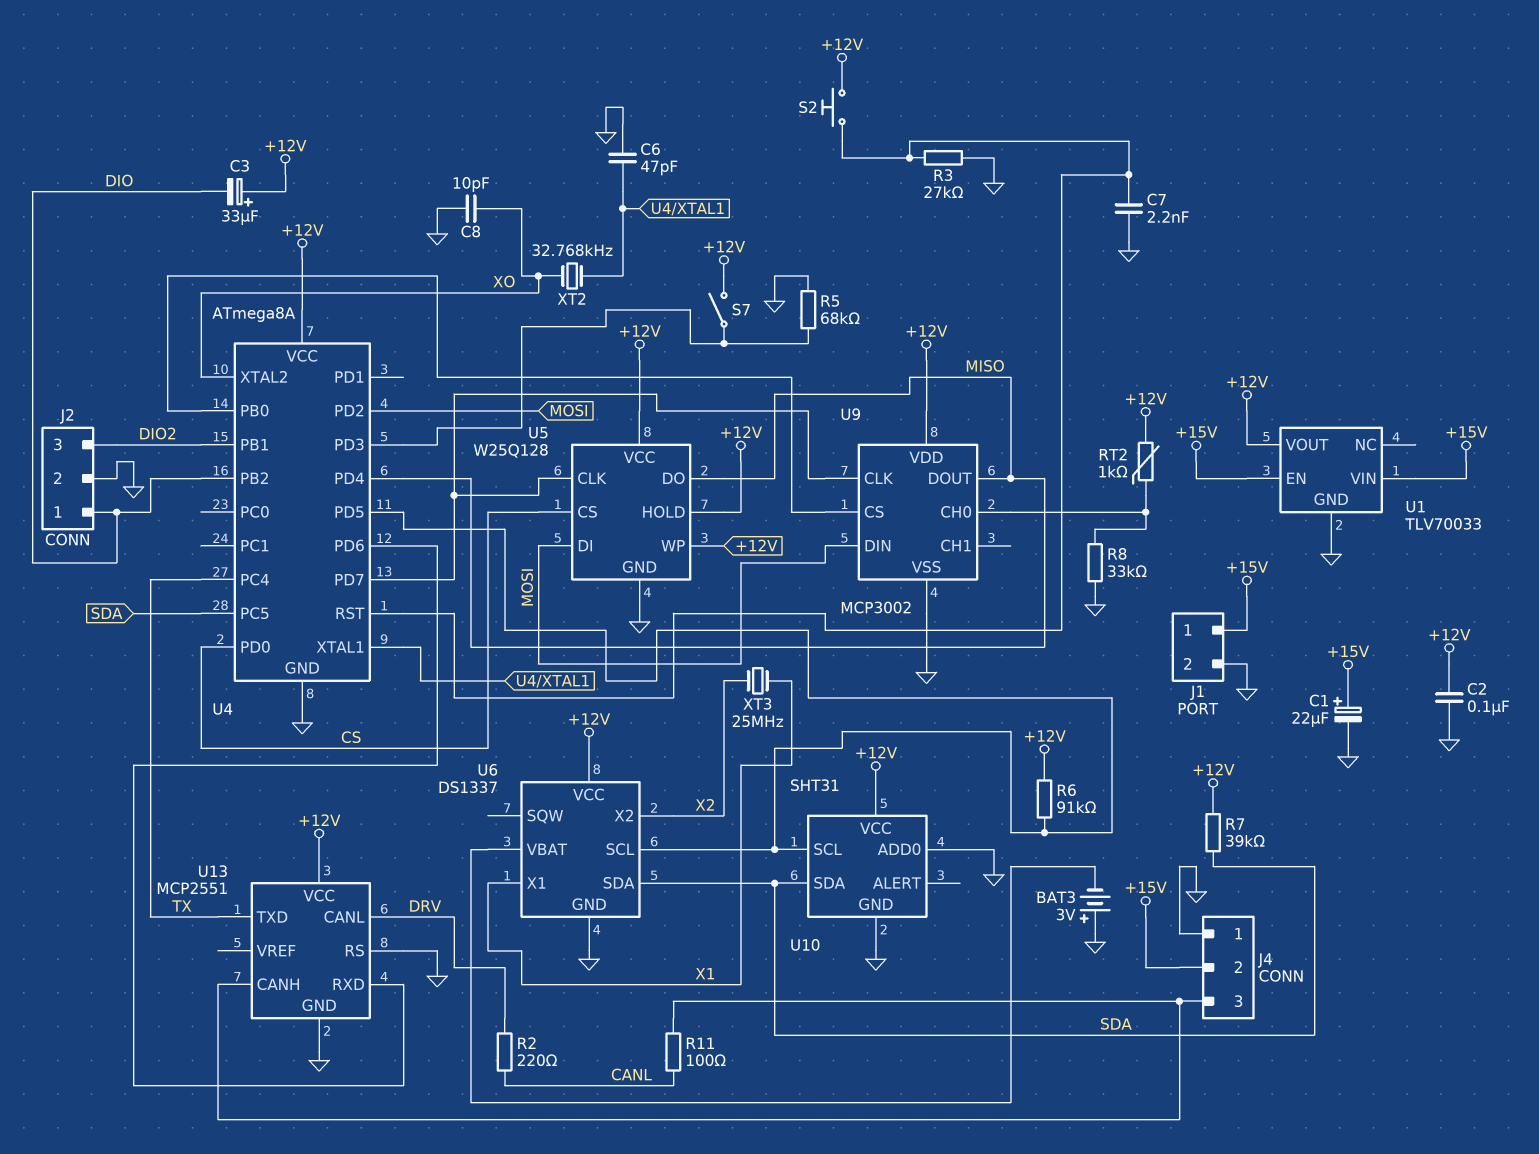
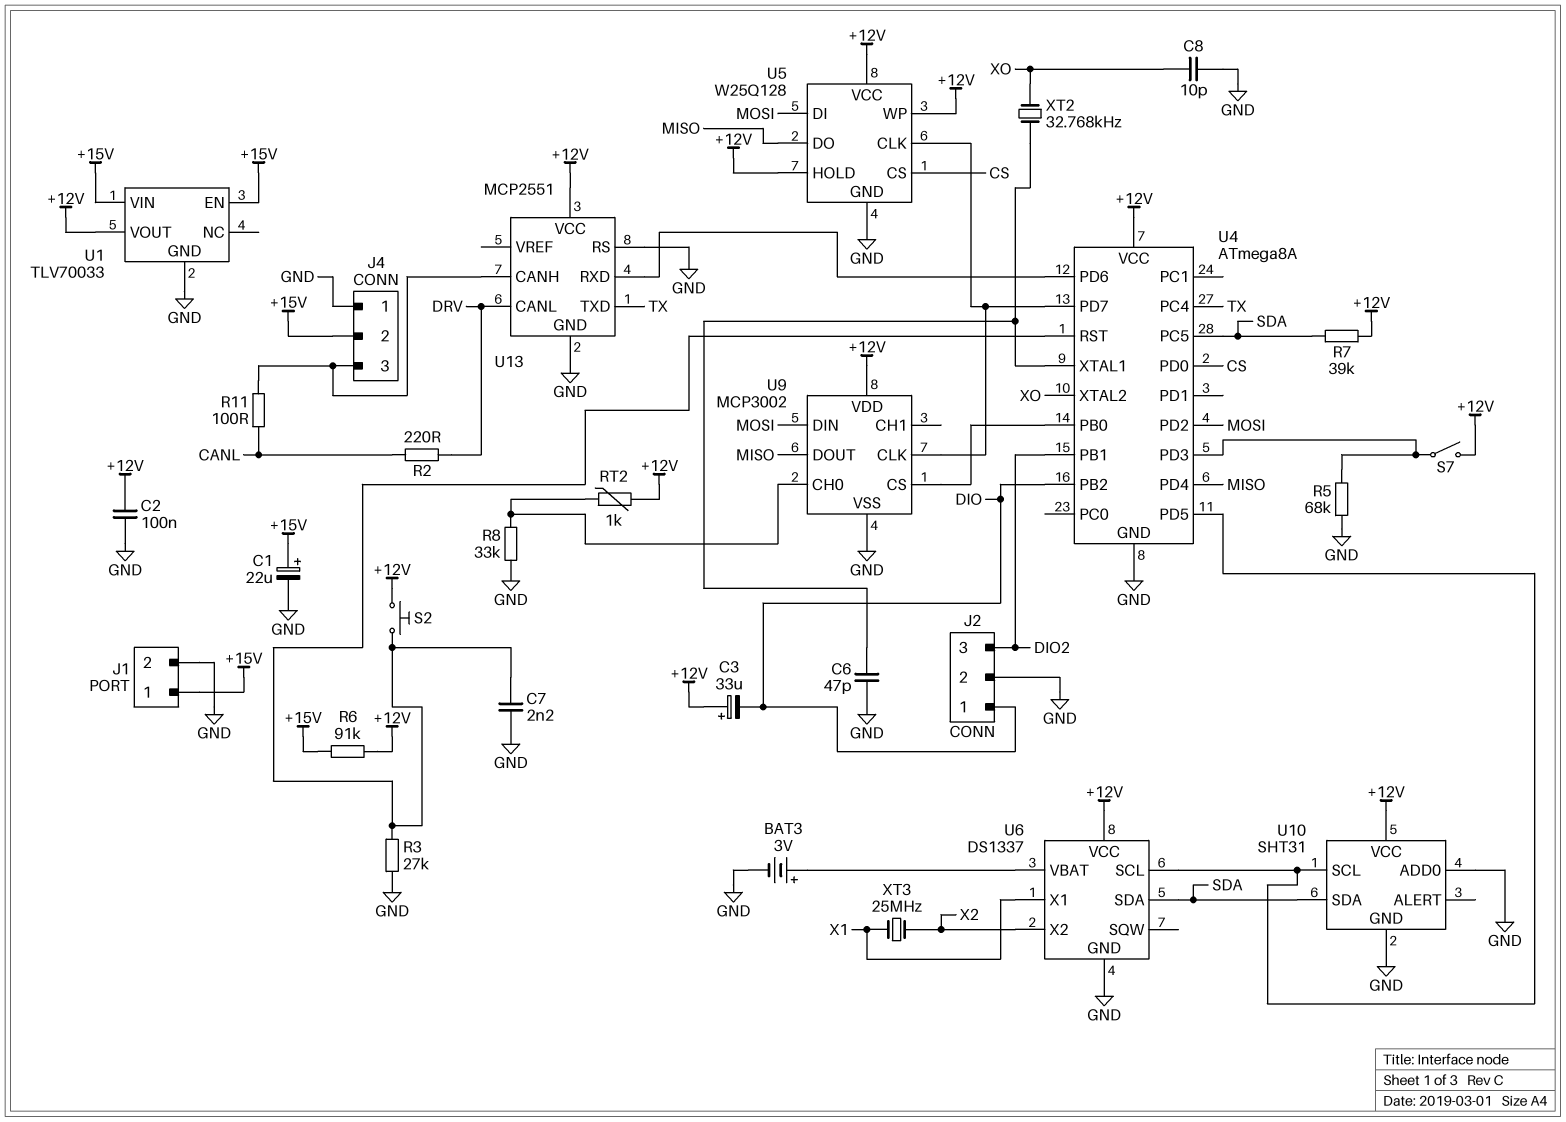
BAT3: 3V (plus GND, minus U6/VBAT) -> 3V (plus U6/VBAT, minus GND)
R6: 91k (+12V, U4/PD5) -> 91k (+12V, +15V)

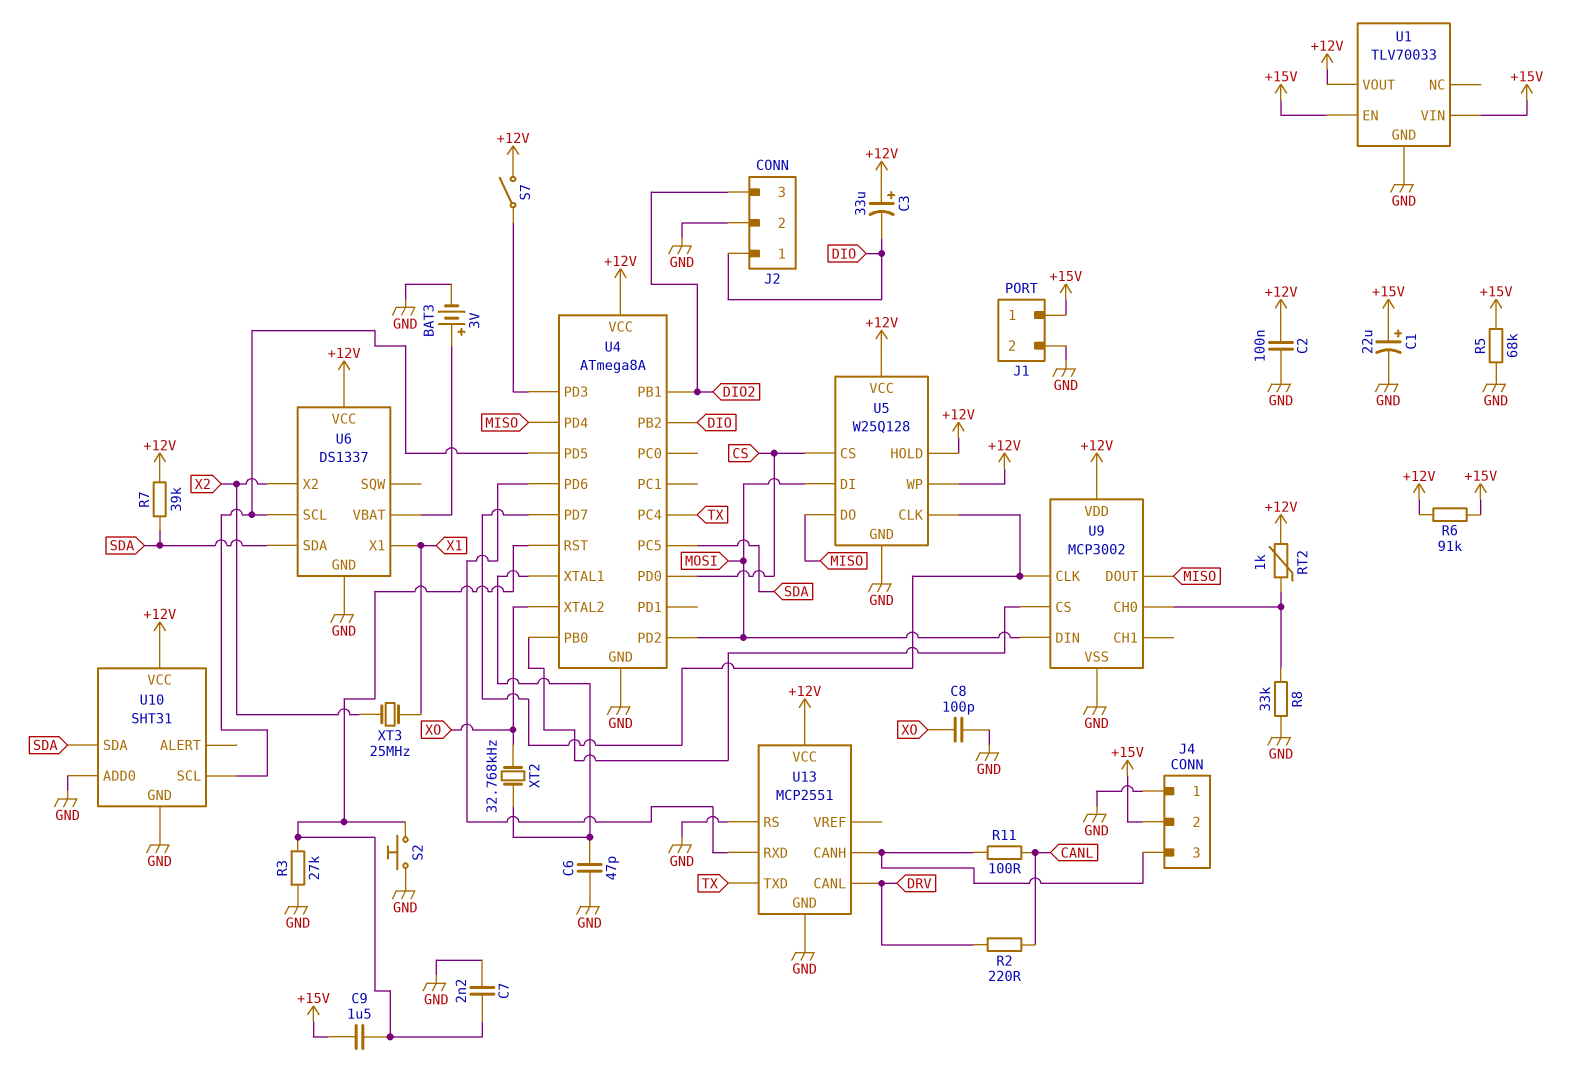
C8: 10pF (GND, XO) -> 100pF (GND, XO)
C9: none -> 1.5uF (+15V, U4/RST)
R5: 68k (GND, U4/PD3) -> 68k (+15V, GND)
S2: button (+12V, U4/RST) -> button (GND, U4/RST)

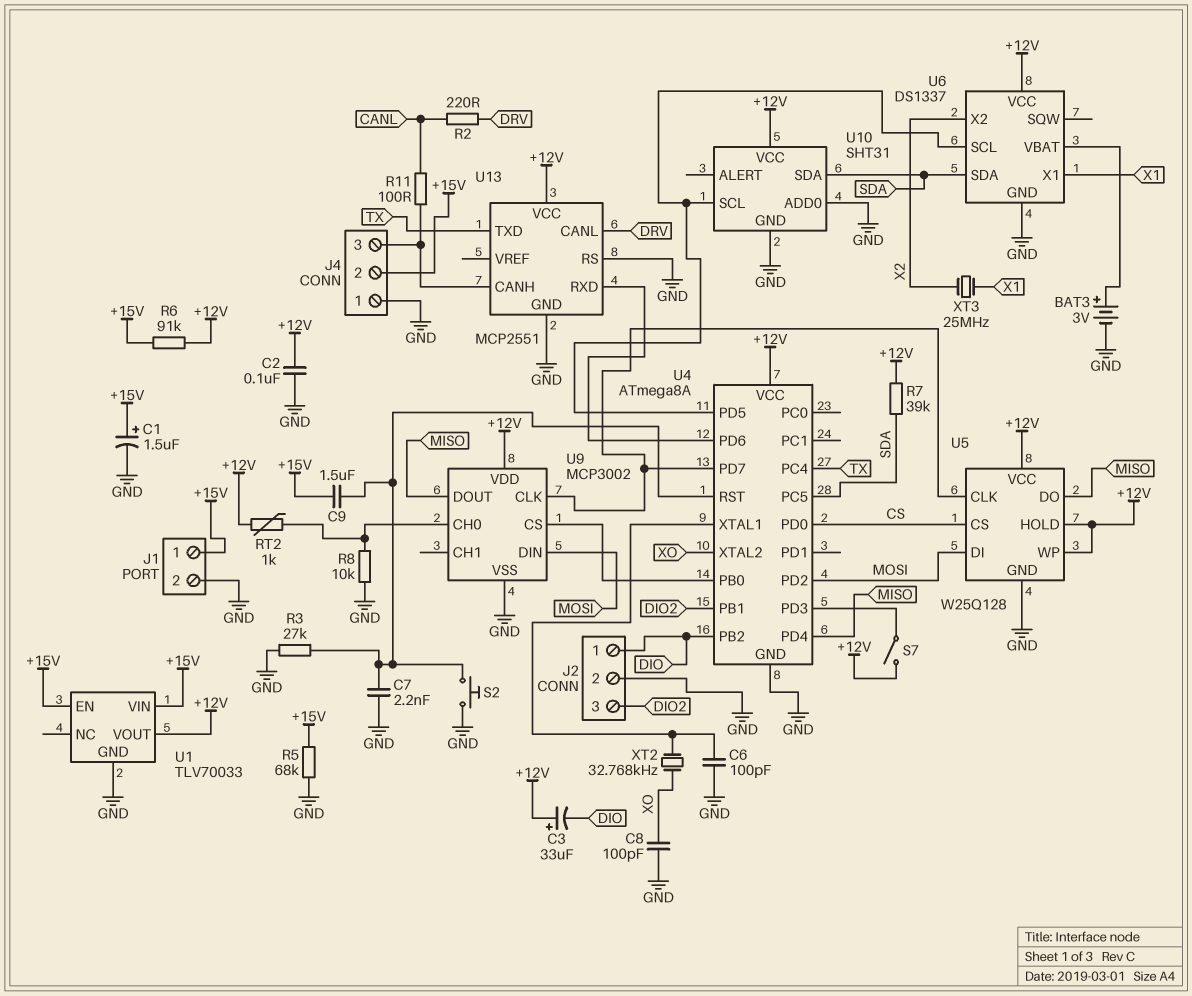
C1: 22uF (plus +15V, minus GND) -> 1.5uF (plus +15V, minus GND)
C6: 47pF (GND, U4/XTAL1) -> 100pF (GND, U4/XTAL1)
R8: 33k (GND, U9/CH0) -> 10k (GND, U9/CH0)

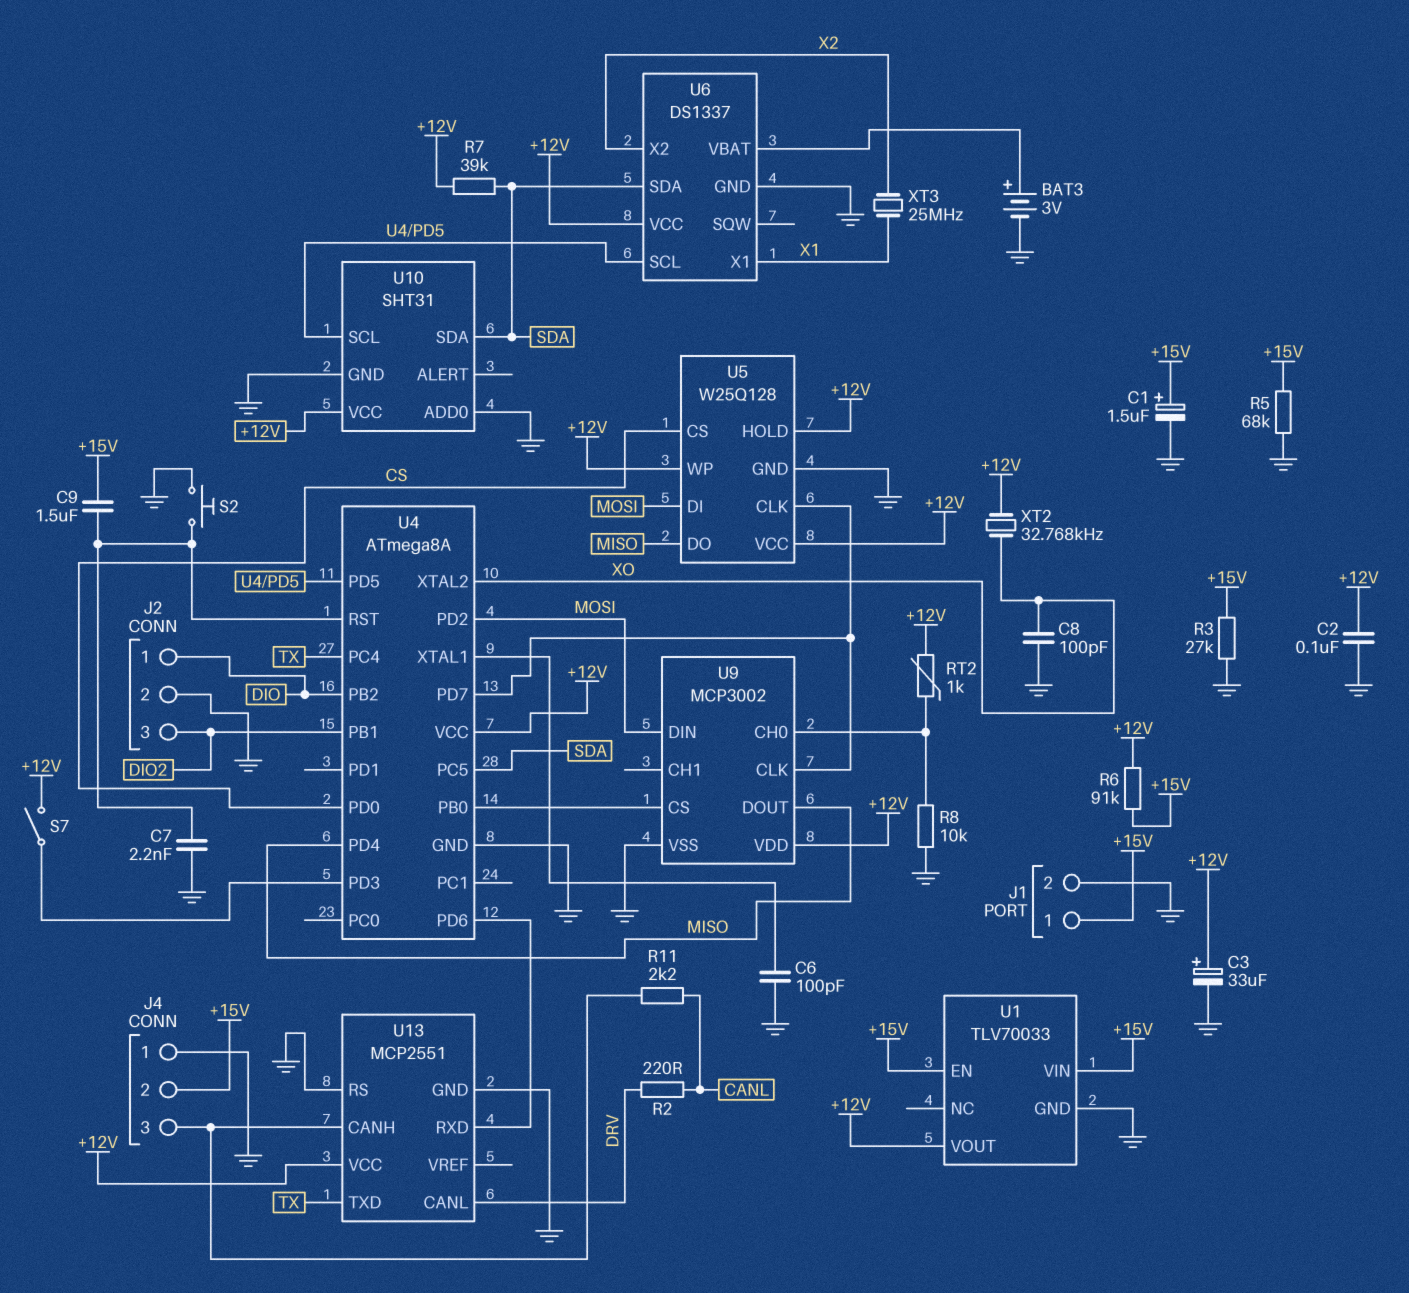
C3: 33uF (plus +12V, minus DIO) -> 33uF (plus +12V, minus GND)
R3: 27k (GND, U4/RST) -> 27k (+15V, GND)
R11: 100 (CANL, J4/3) -> 2.2k (CANL, J4/3)
XT2: 32.768kHz (U4/XTAL1, XO) -> 32.768kHz (+12V, XO)

